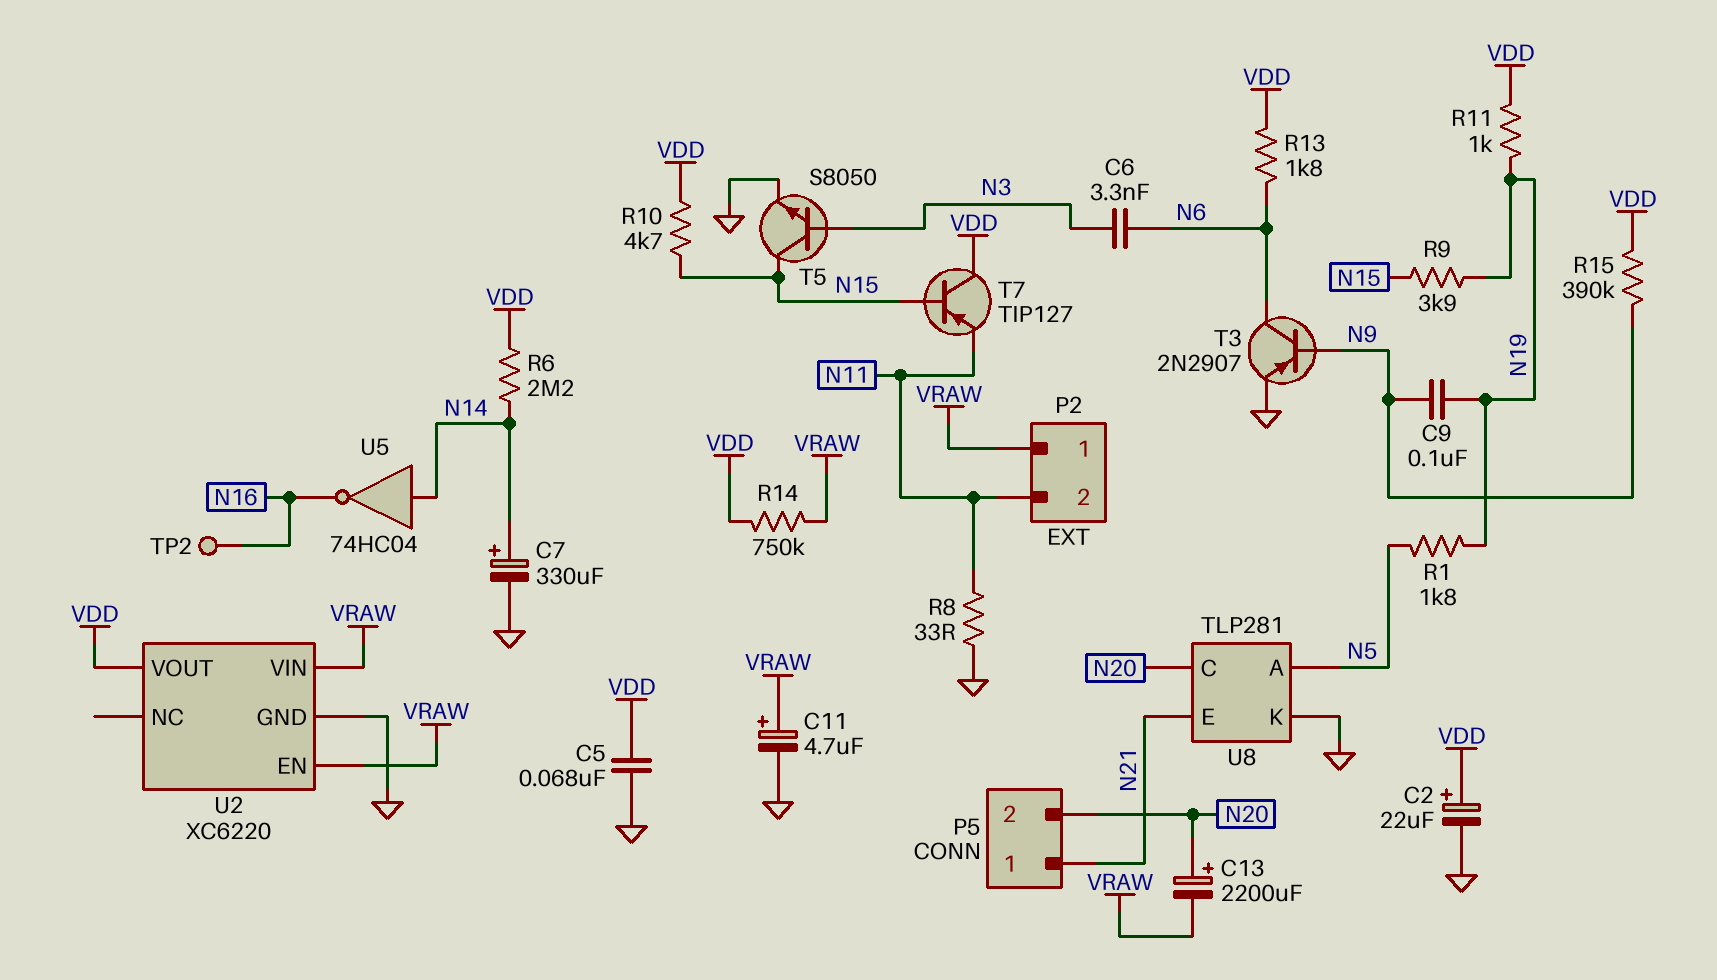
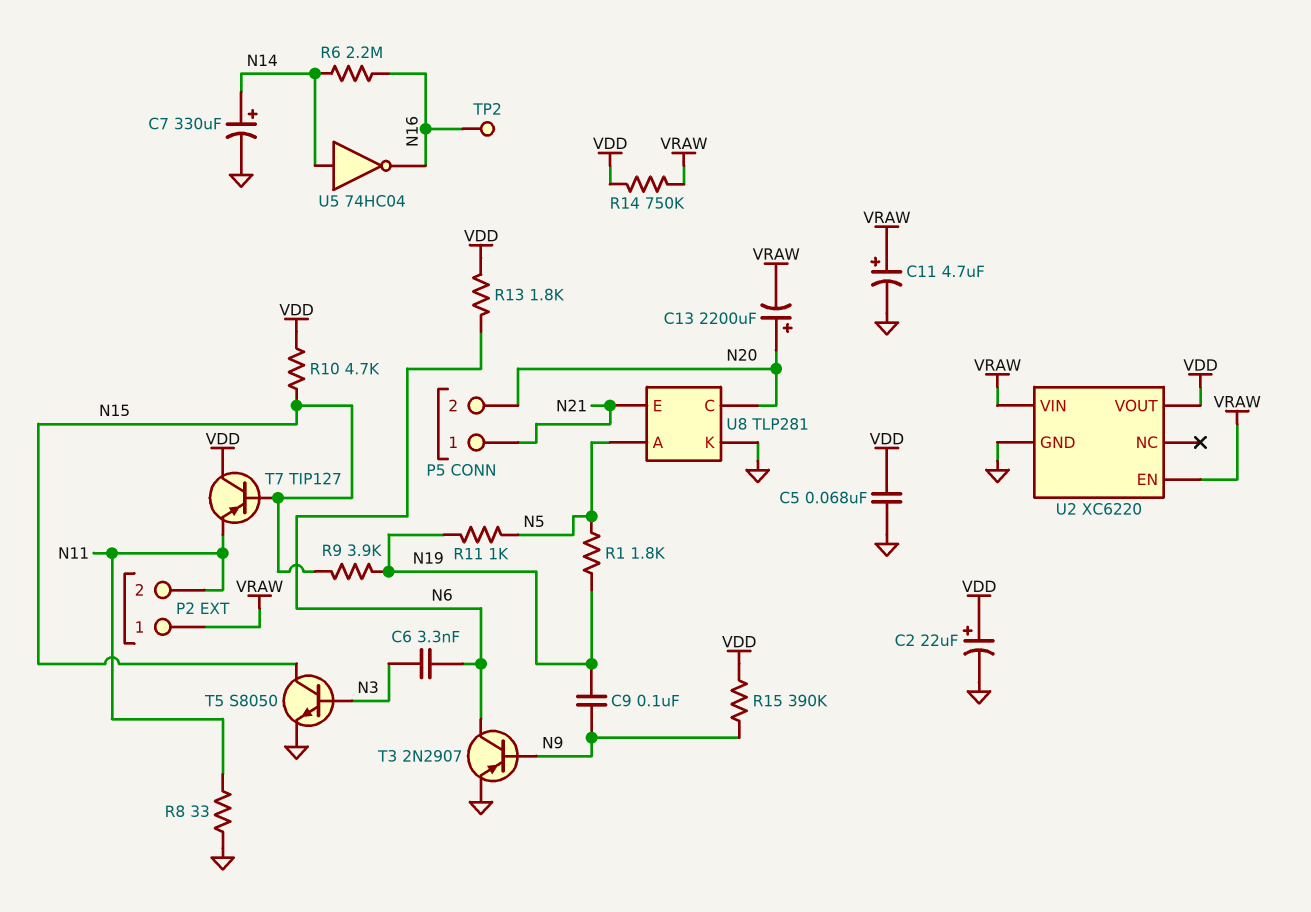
R6: 2.2M (N14, VDD) -> 2.2M (N14, N16)
R11: 1k (N19, VDD) -> 1k (N5, N19)

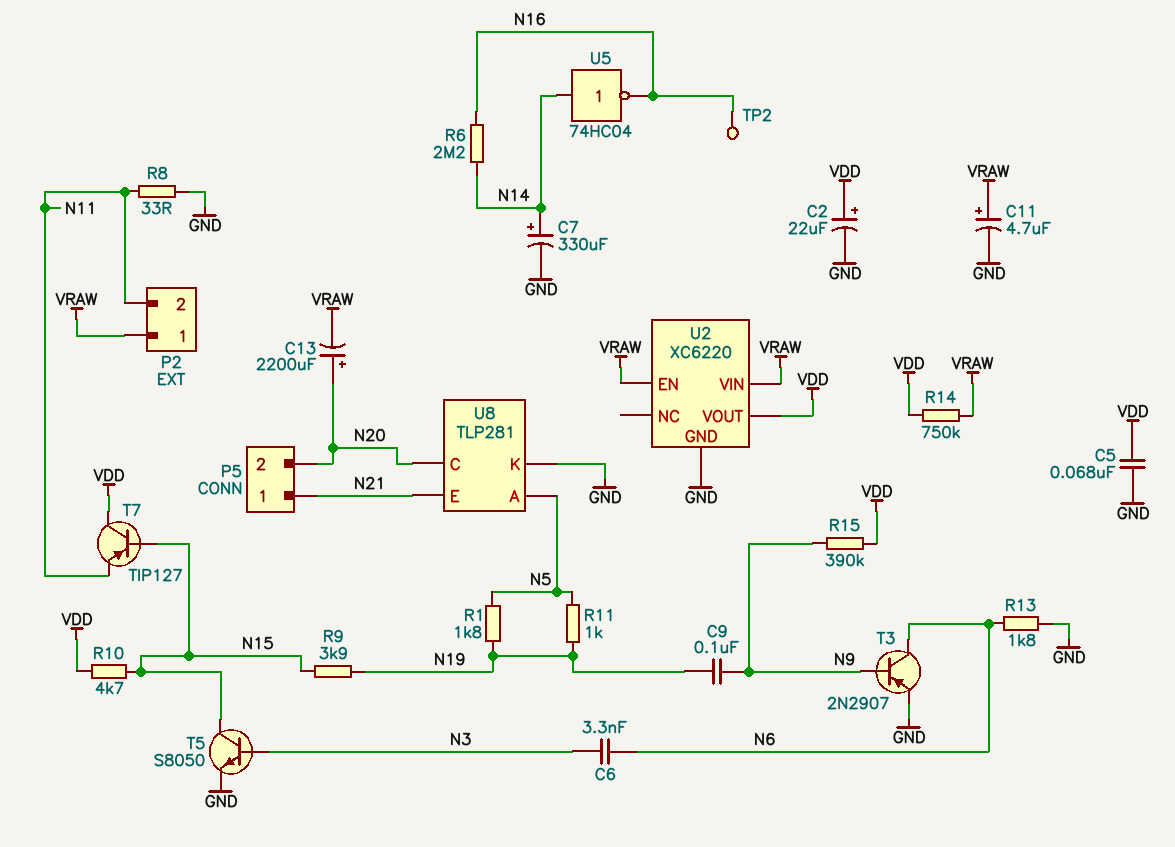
R13: 1.8k (N6, VDD) -> 1.8k (GND, N6)

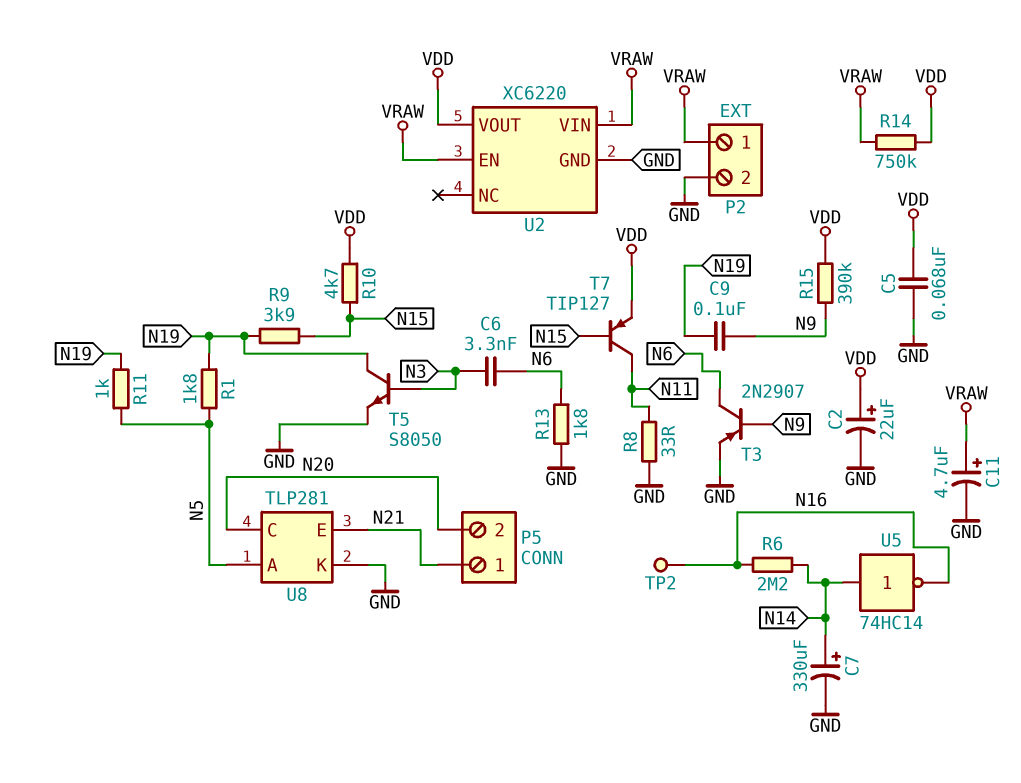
C13: 2200uF (plus N20, minus VRAW) -> none
P2 pin 2: N11 -> GND
T5: NPN S8050 (B N3, C N15, E GND) -> NPN S8050 (B N3, C N19, E GND)
T7: PNP TIP127 (B N15, C VDD, E N11) -> PNP TIP127 (B N15, C N11, E VDD)
U5: NOT 74HC04 (in N14, out N16) -> NOT 74HC14 (in N14, out N16)

